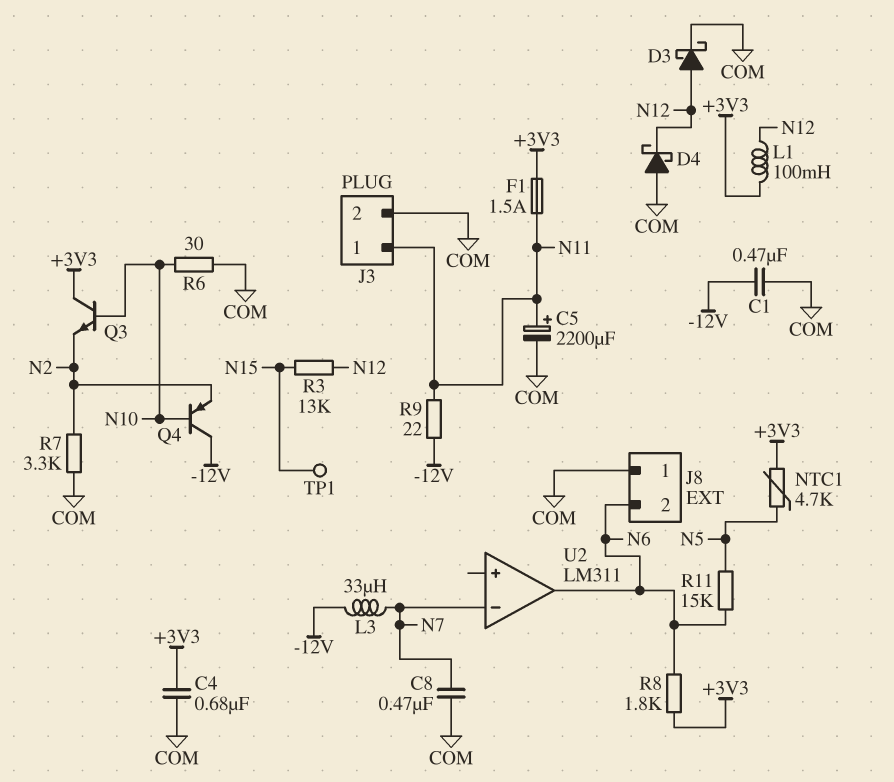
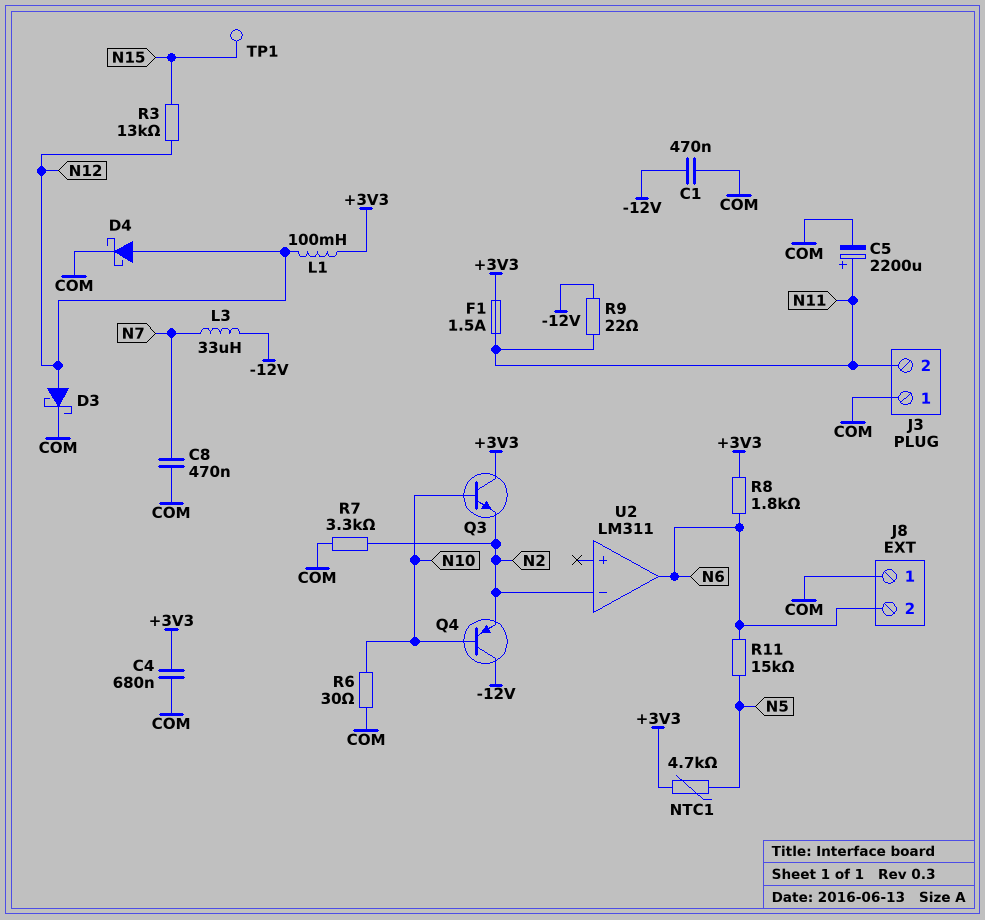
D4: schottky (A COM, K N12) -> schottky (A N12, K COM)
J3 pin 1: N11 -> COM
J3 pin 2: COM -> N11
U2 pin in-: N7 -> N2

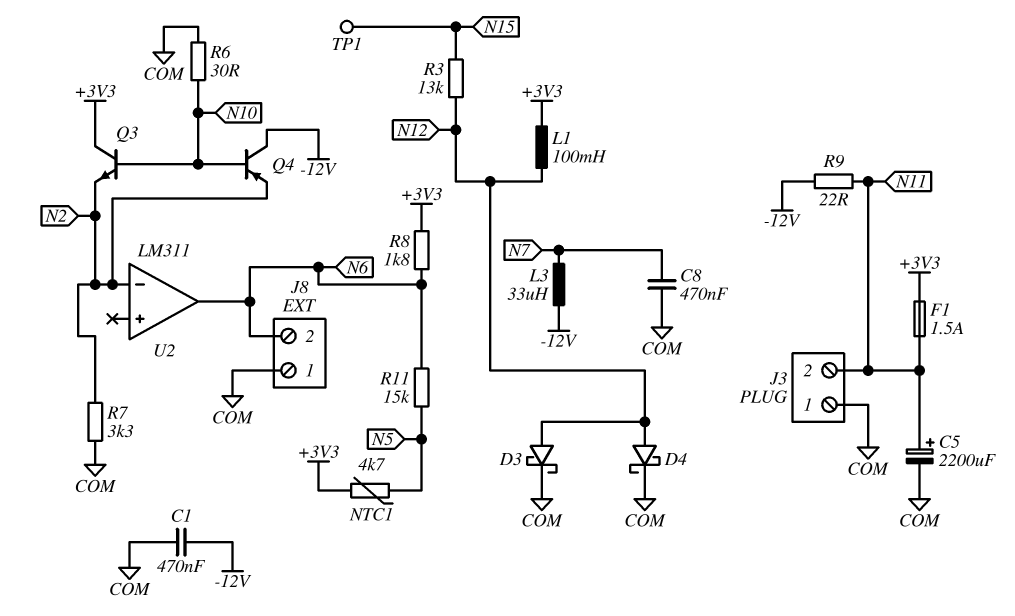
C4: 680nF (+3V3, COM) -> none

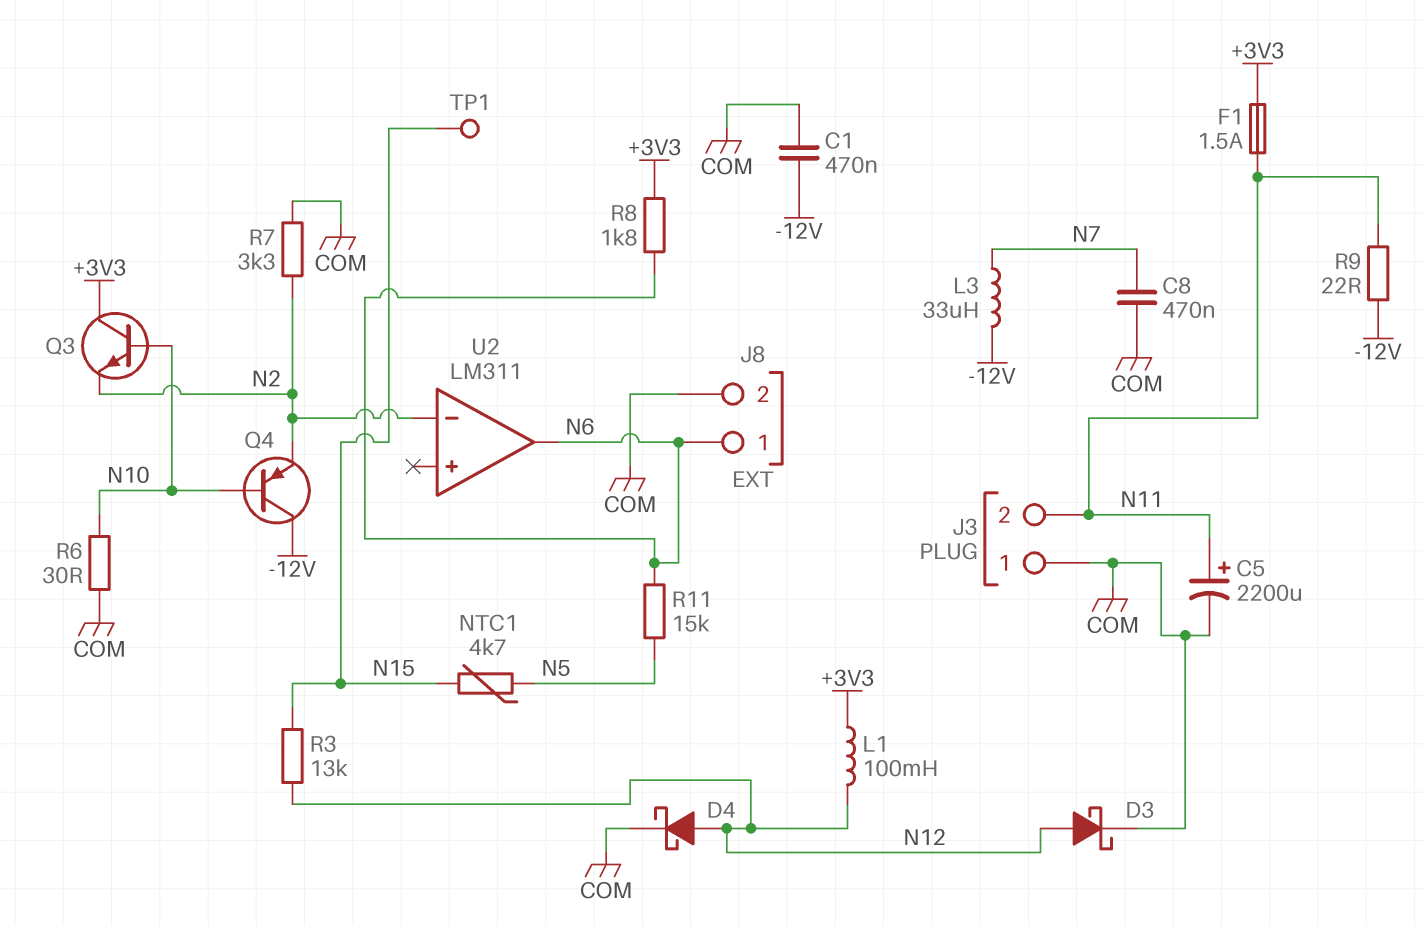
J8 pin 1: COM -> N6
J8 pin 2: N6 -> COM
NTC1: 4.7k (+3V3, N5) -> 4.7k (N5, N15)

